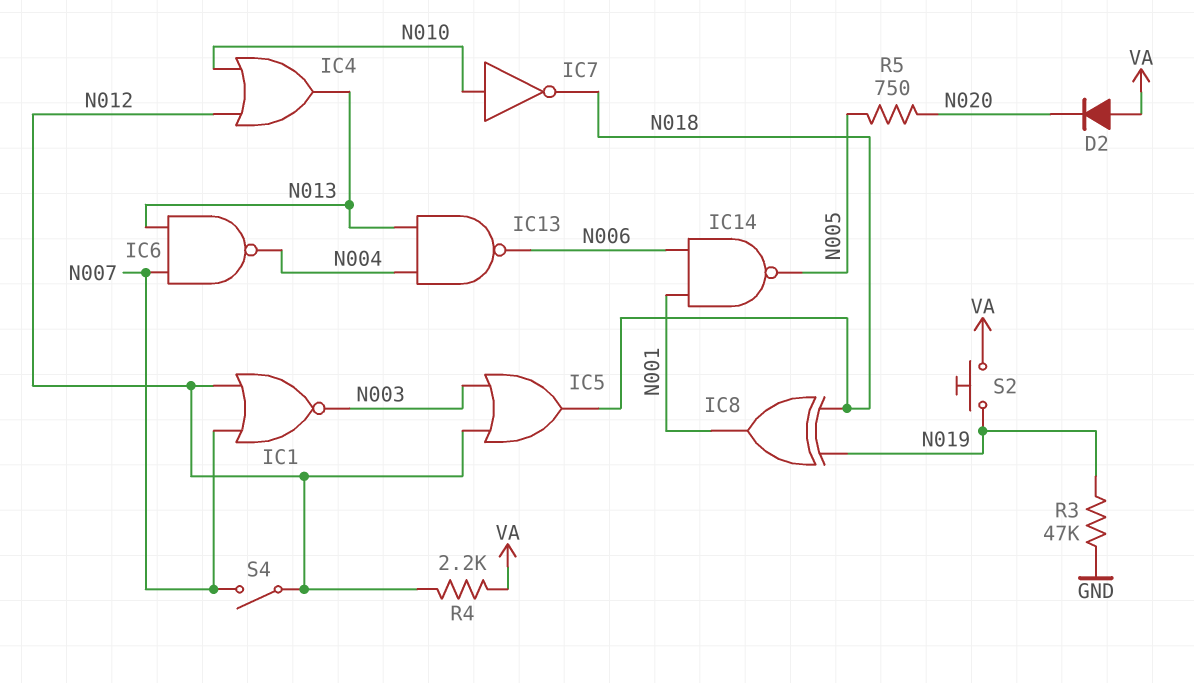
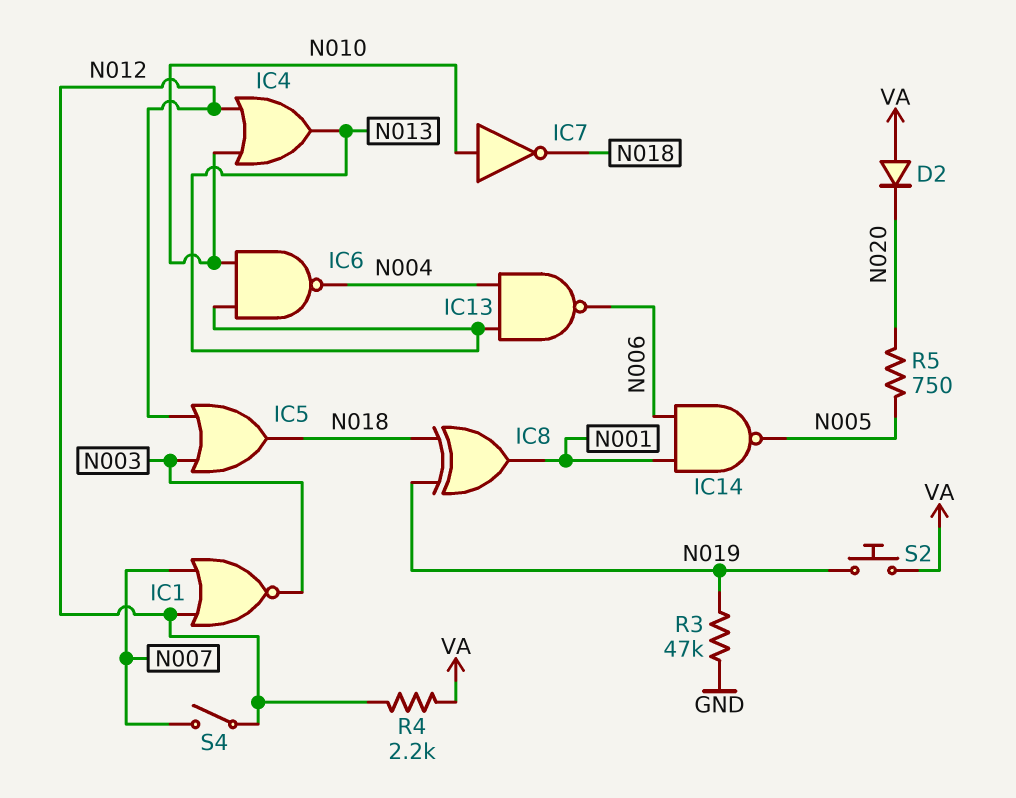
IC6: NAND (in N007, in N013, out N004) -> NAND (in N010, in N013, out N004)

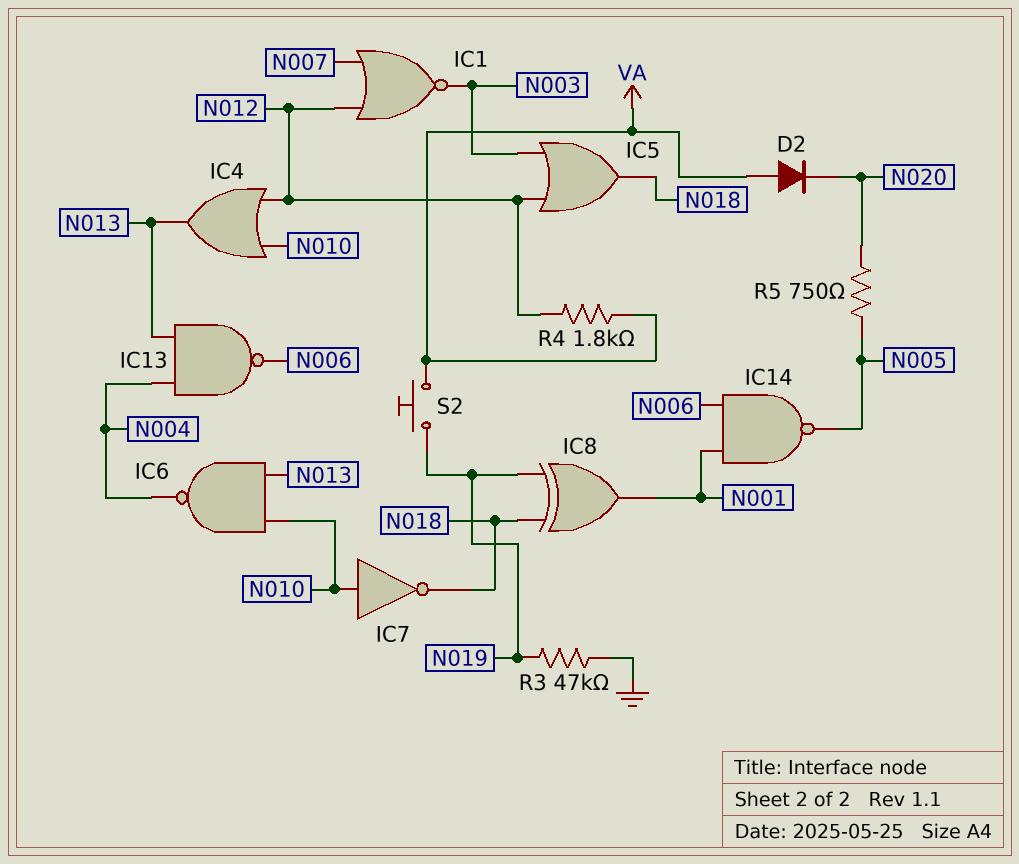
R4: 2.2k (N012, VA) -> 1.8k (N012, VA)
S4: switch (N007, N012) -> none

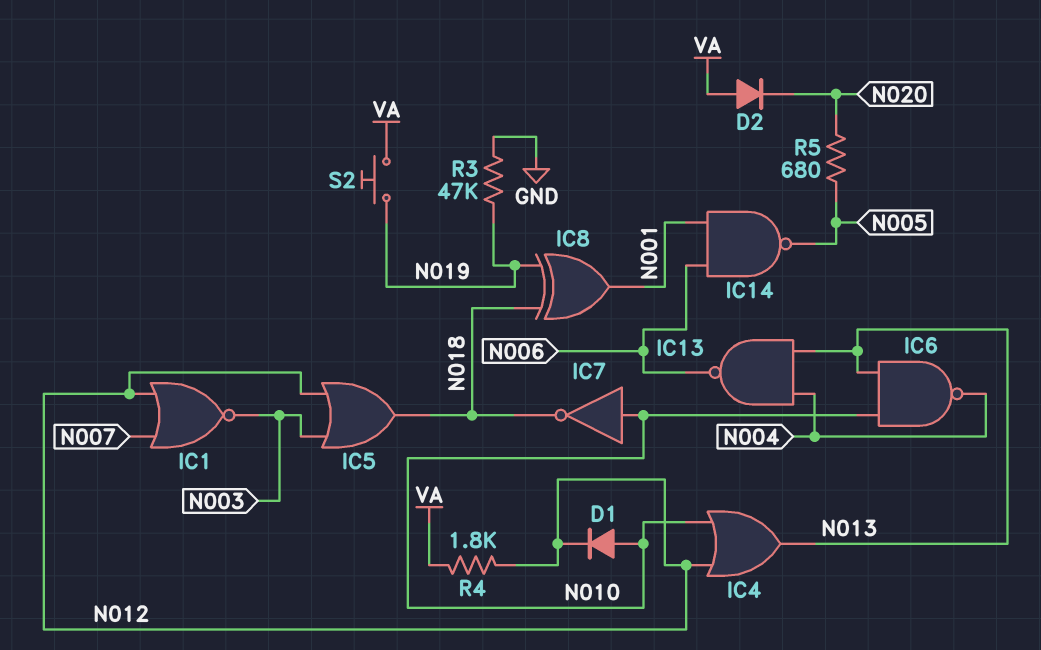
D1: none -> diode (A N010, K N012)
R5: 750 (N005, N020) -> 680 (N005, N020)

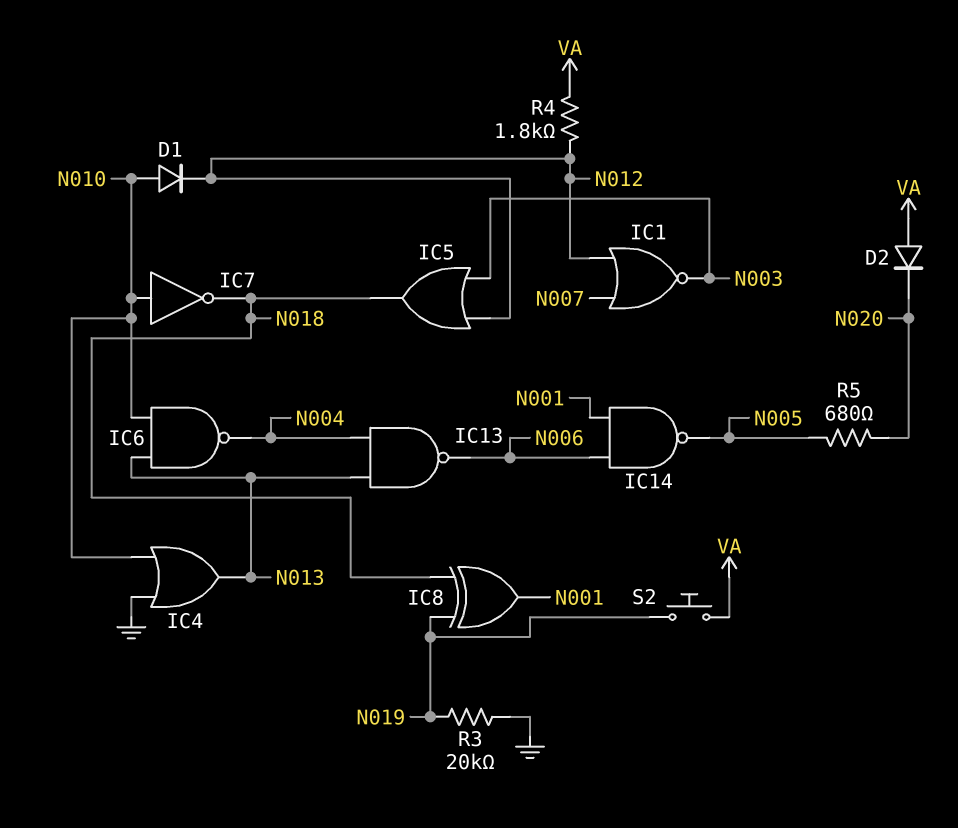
IC4: OR (in N010, in N012, out N013) -> OR (in GND, in N010, out N013)
R3: 47k (GND, N019) -> 20k (GND, N019)

